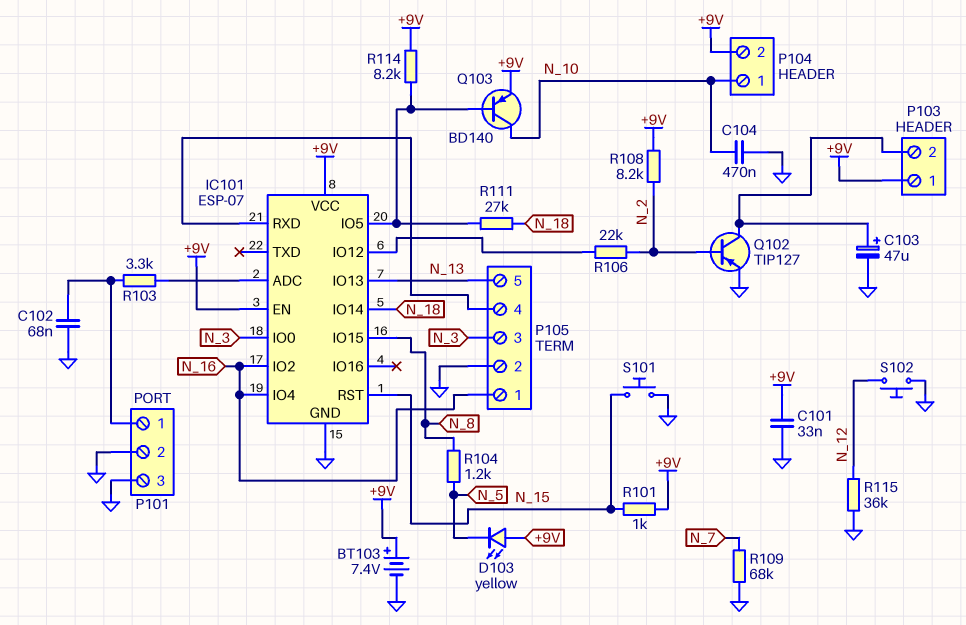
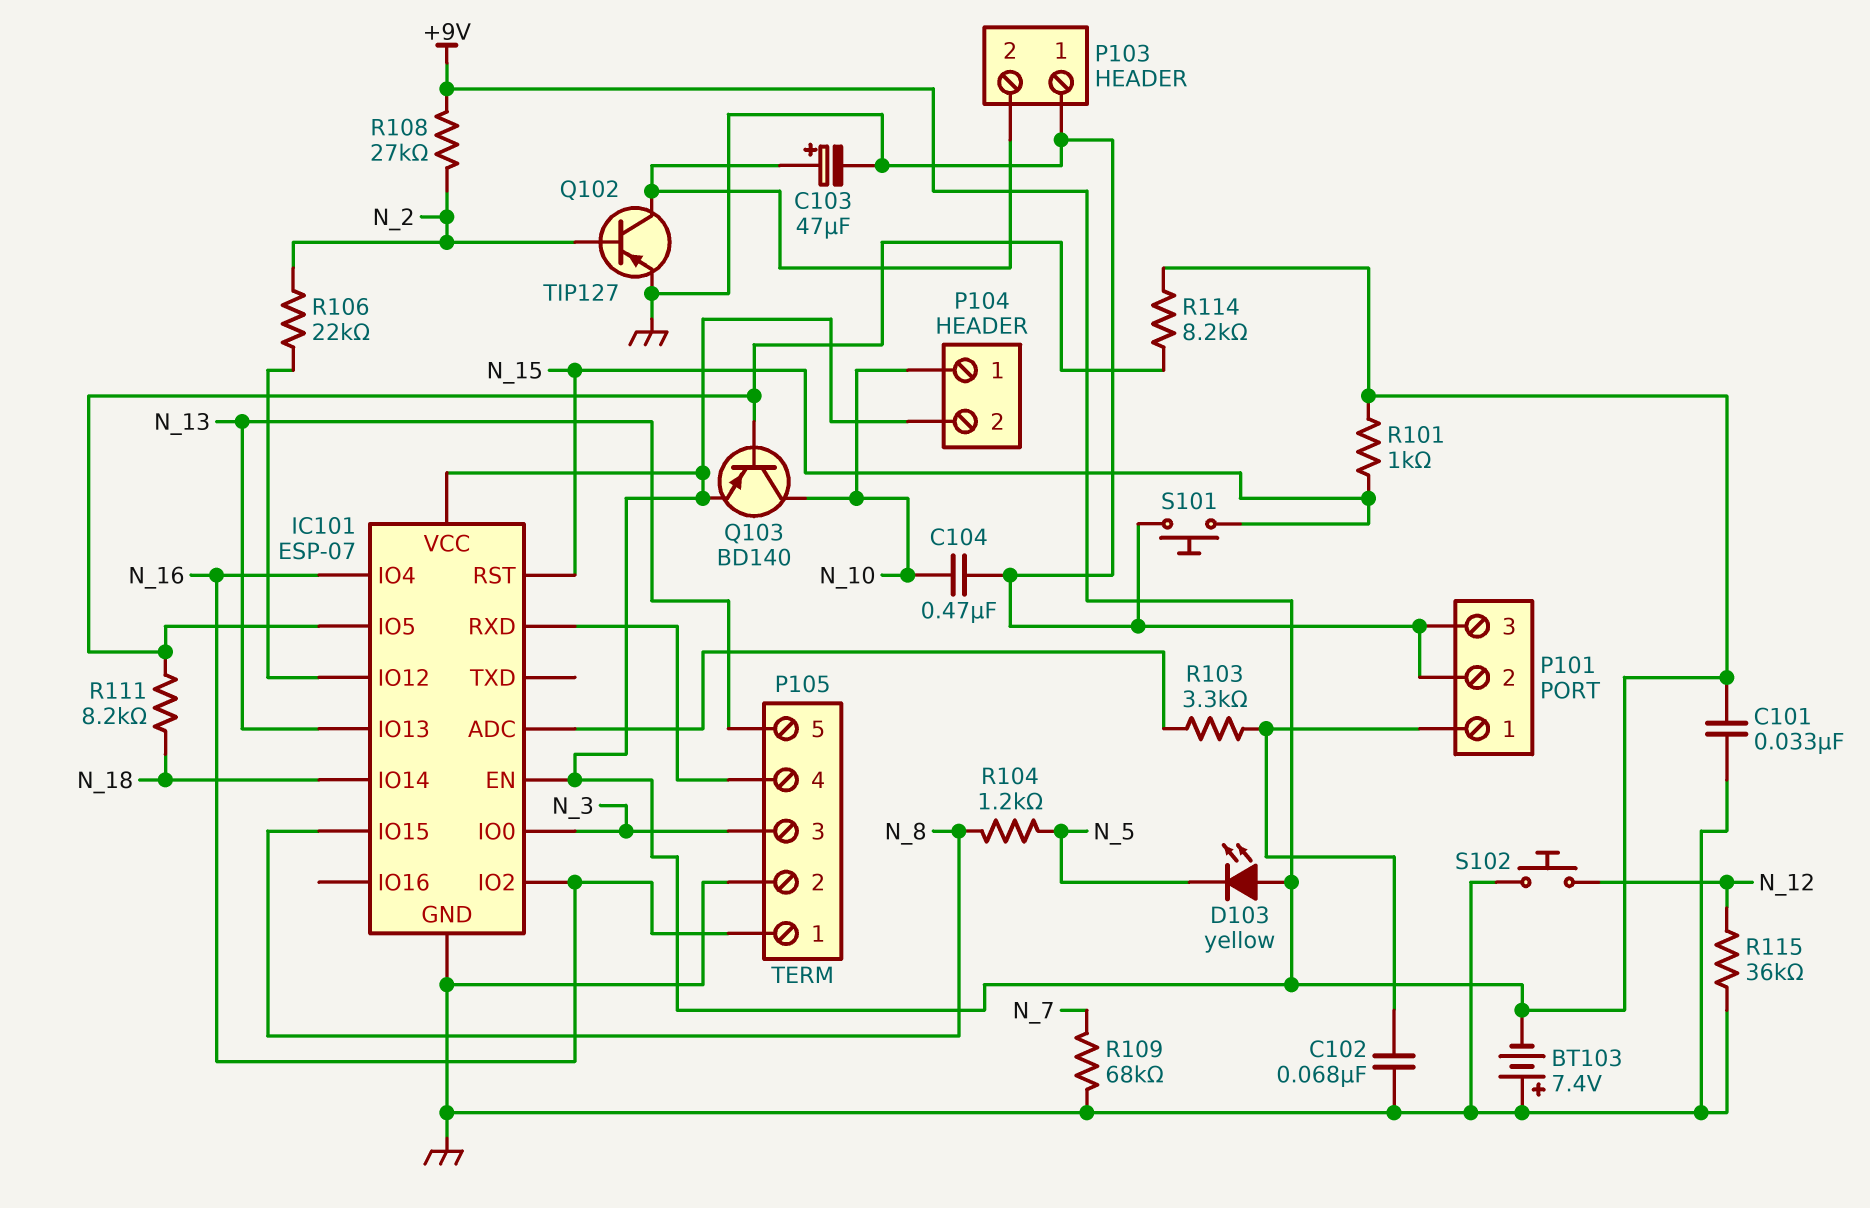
BT103: 7.4V (plus +9V, minus GND) -> 7.4V (plus GND, minus +9V)
P103 pin 1: +9V -> GND
R108: 8.2k (+9V, N_2) -> 27k (+9V, N_2)
R111: 27k (IC101/IO5, N_18) -> 8.2k (IC101/IO5, N_18)

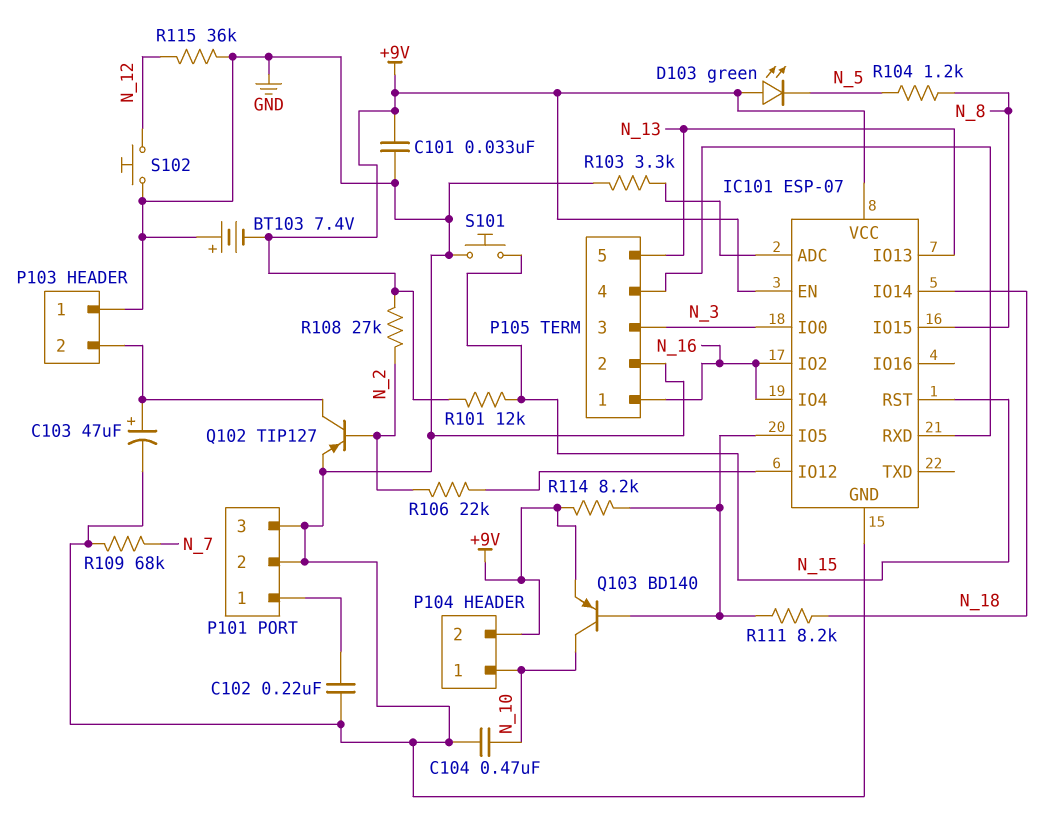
C102: 68nF (GND, P101/1) -> 220nF (GND, P101/1)
D103: LED yellow (A +9V, K N_5) -> LED green (A +9V, K N_5)
R101: 1k (+9V, N_15) -> 12k (+9V, N_15)
R103: 3.3k (IC101/ADC, P101/1) -> 3.3k (GND, IC101/ADC)

